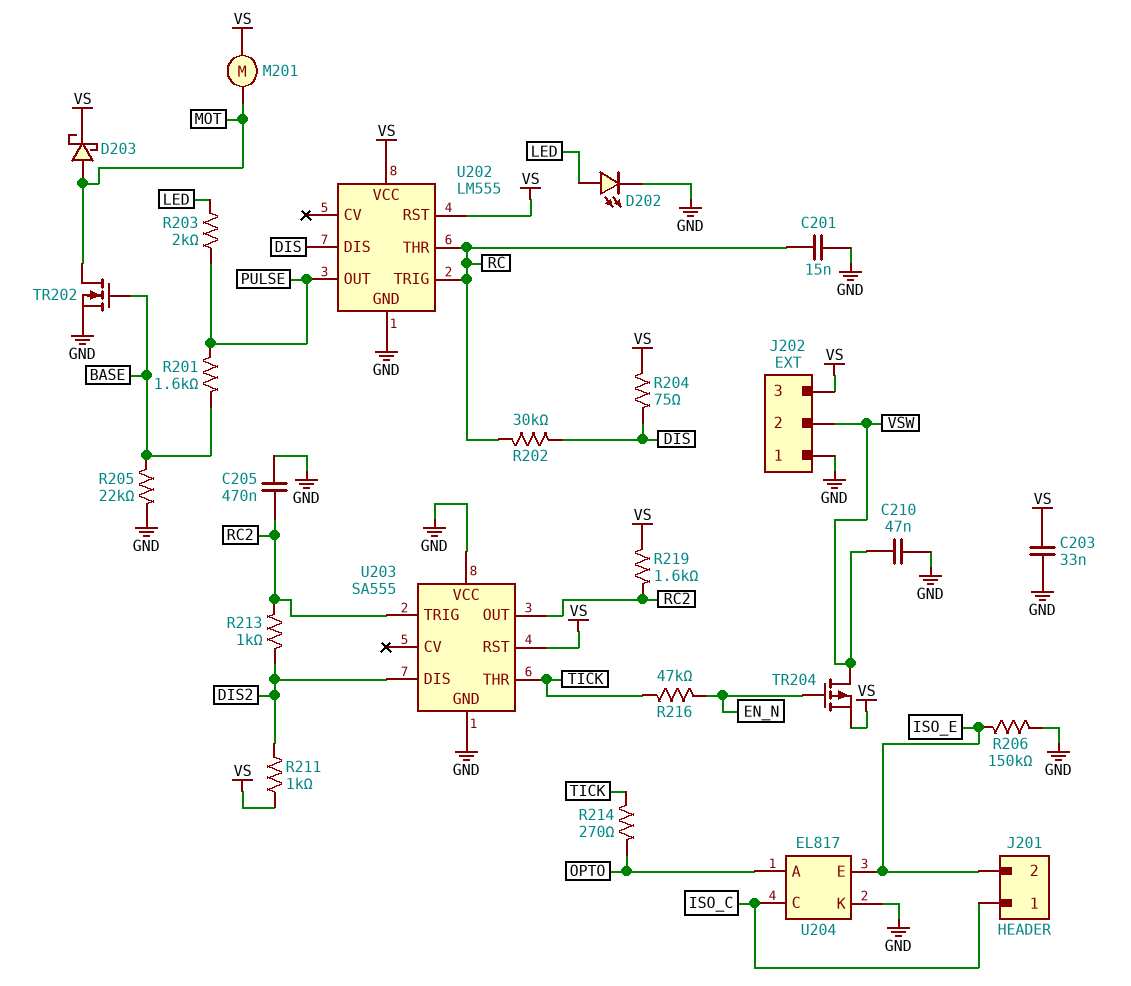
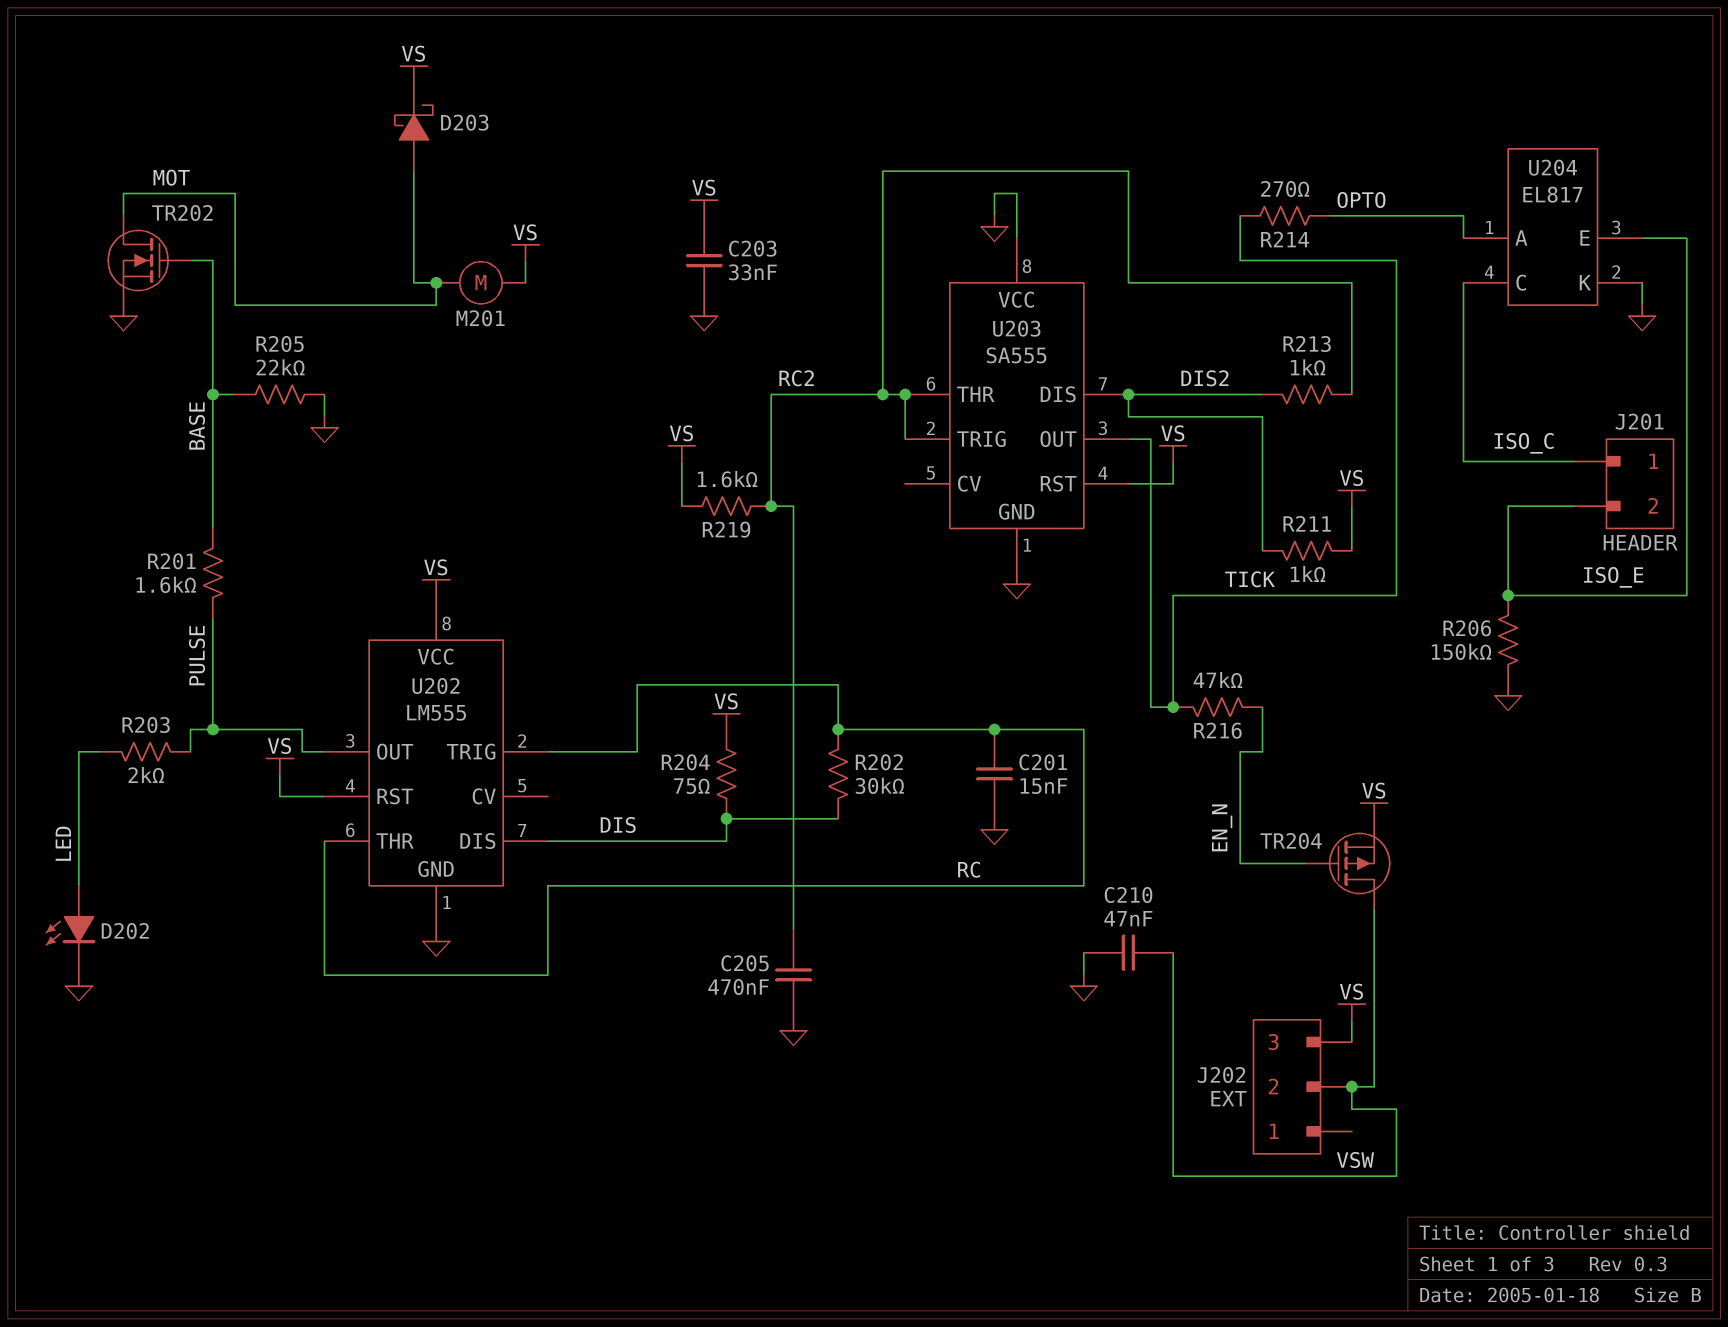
J202 pin 1: GND -> none
U203 pin OUT: RC2 -> TICK
U203 pin THR: TICK -> RC2

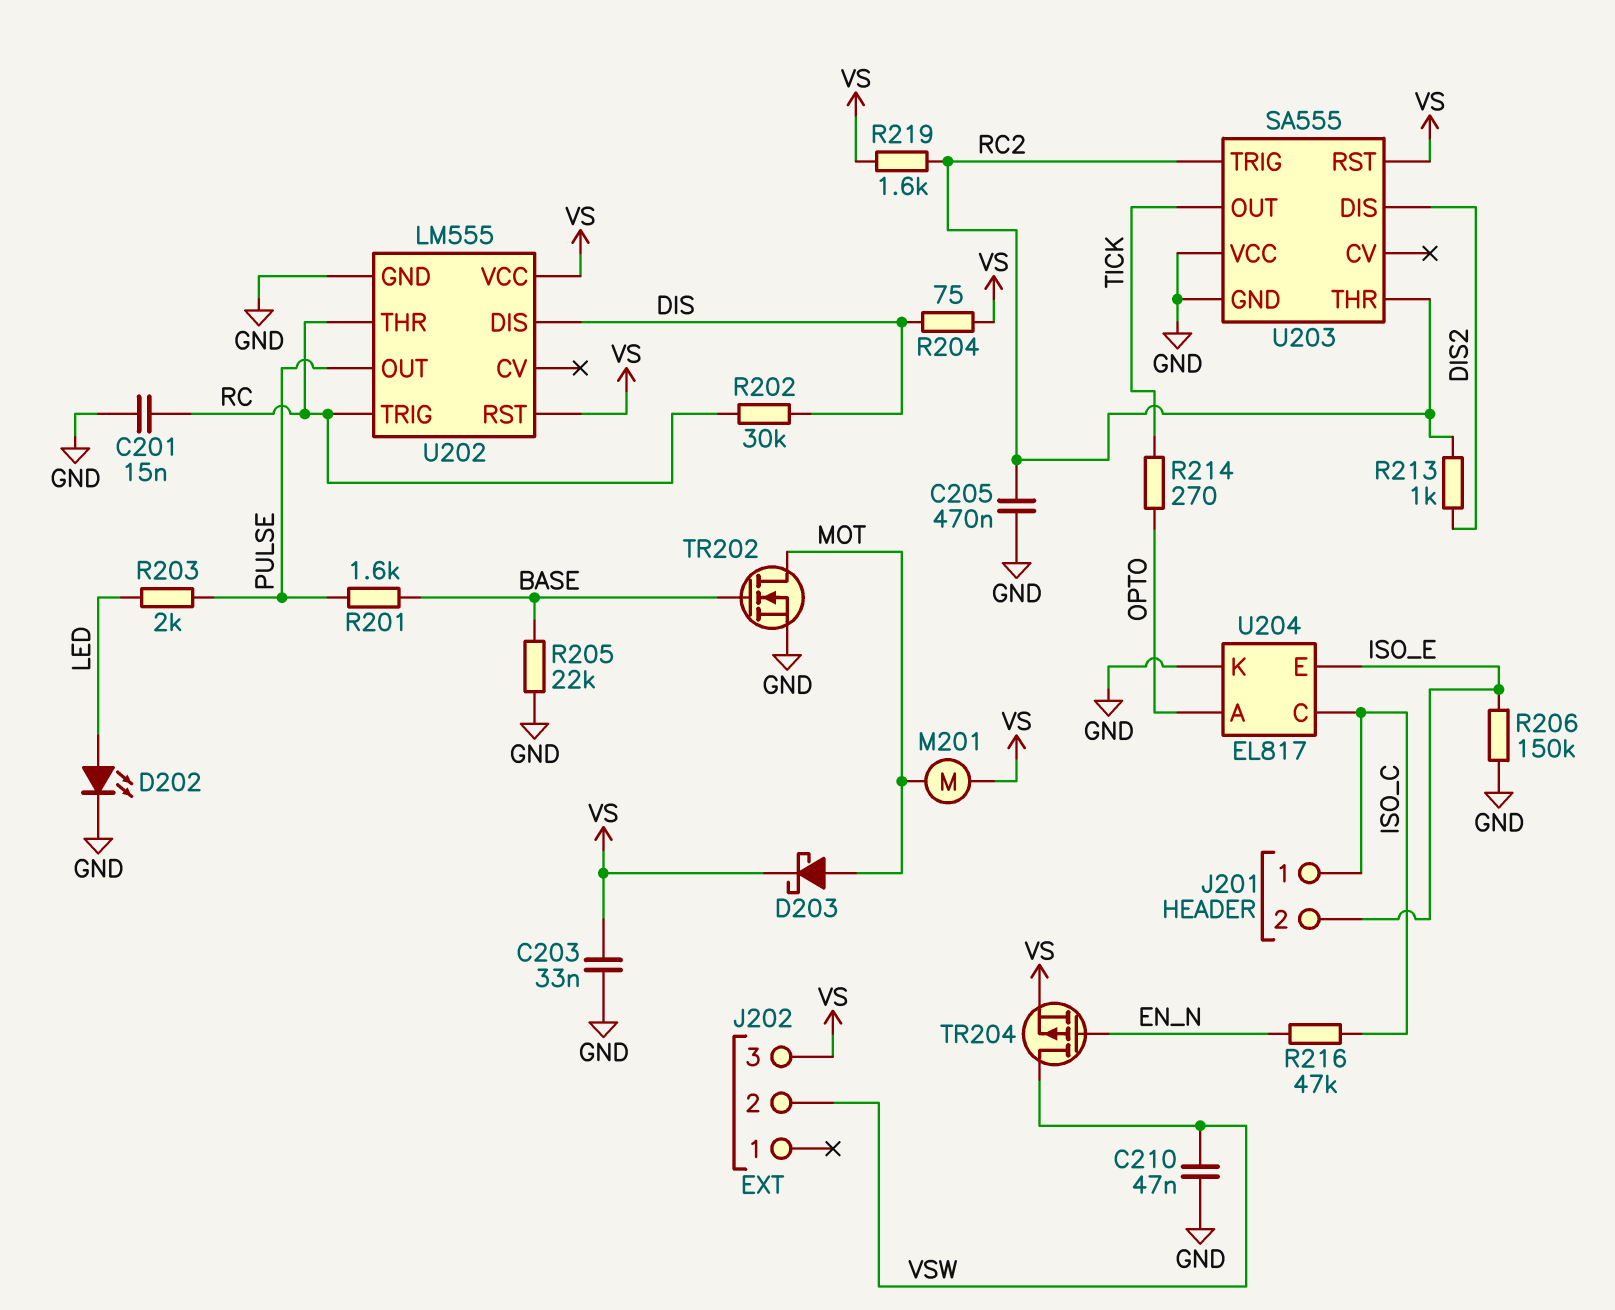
R211: 1k (DIS2, VS) -> none
R216: 47k (EN_N, TICK) -> 47k (EN_N, ISO_C)

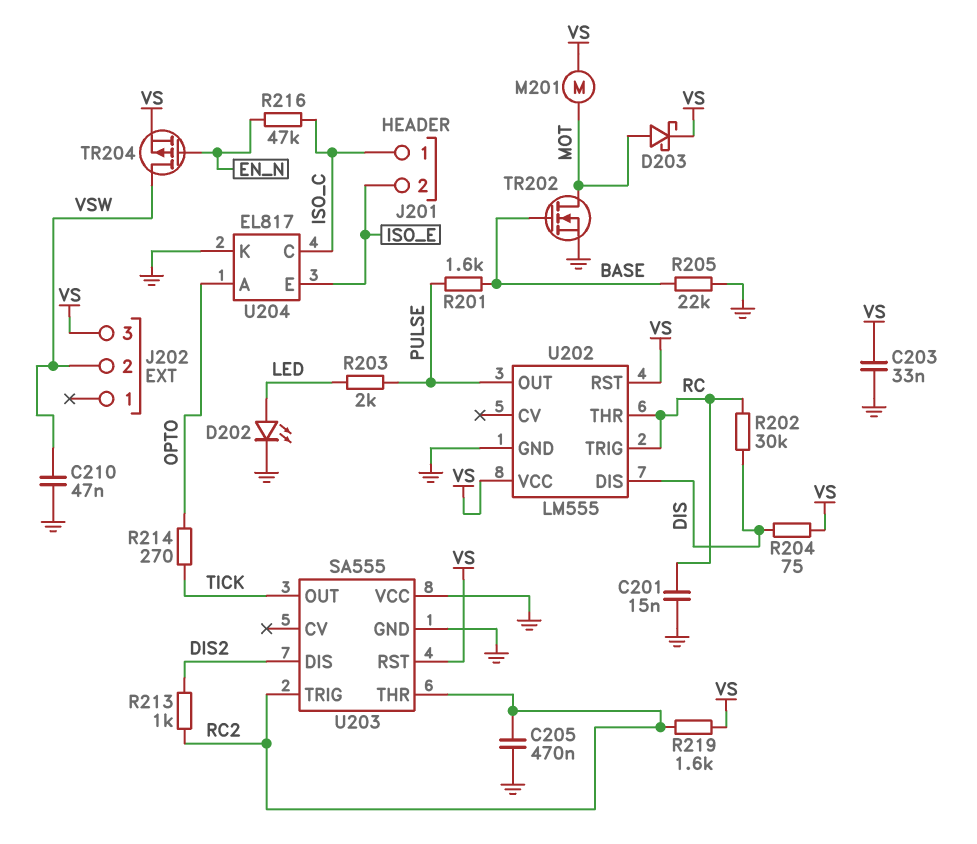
R206: 150k (GND, ISO_E) -> none

